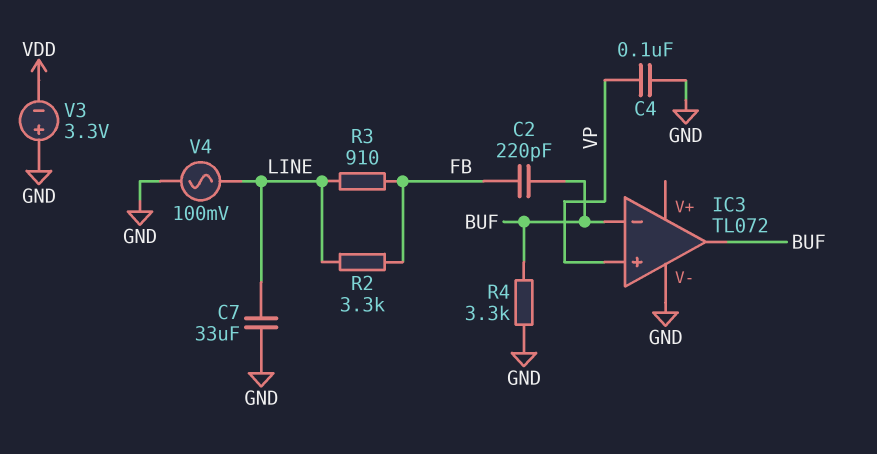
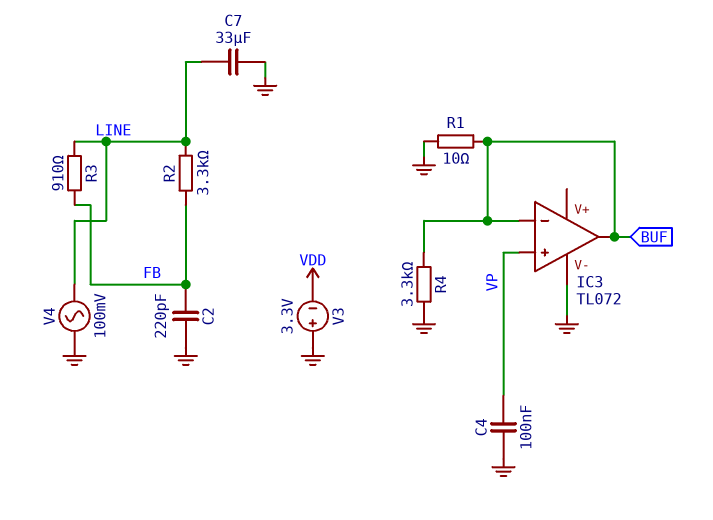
C2: 220pF (BUF, FB) -> 220pF (FB, GND)
R1: none -> 10 (BUF, GND)

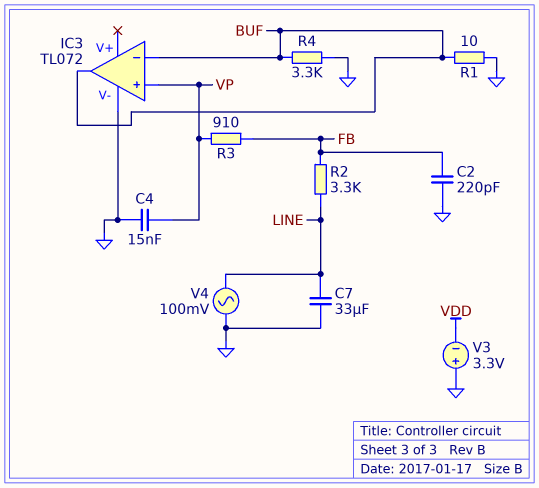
C4: 100nF (GND, VP) -> 15nF (GND, VP)
R3: 910 (FB, LINE) -> 910 (FB, VP)

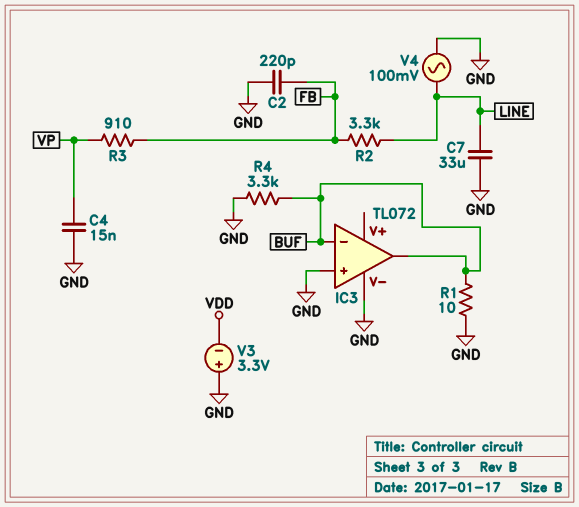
IC3 pin in+: VP -> GND

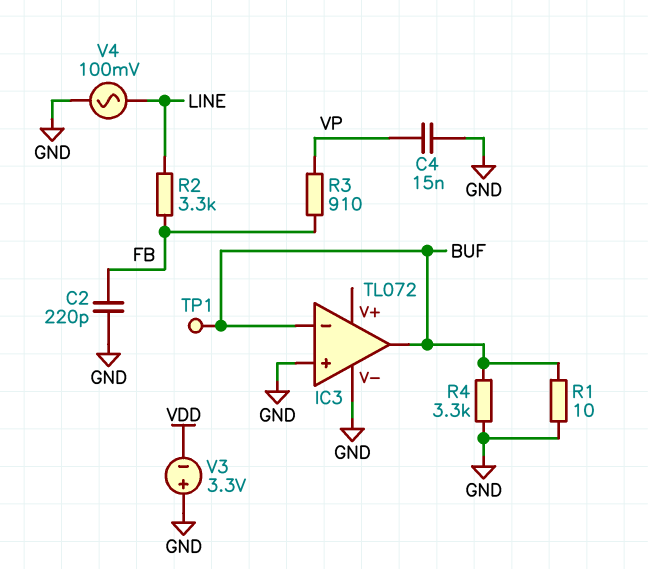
C7: 33uF (GND, LINE) -> none
TP1: none -> test point (BUF)

